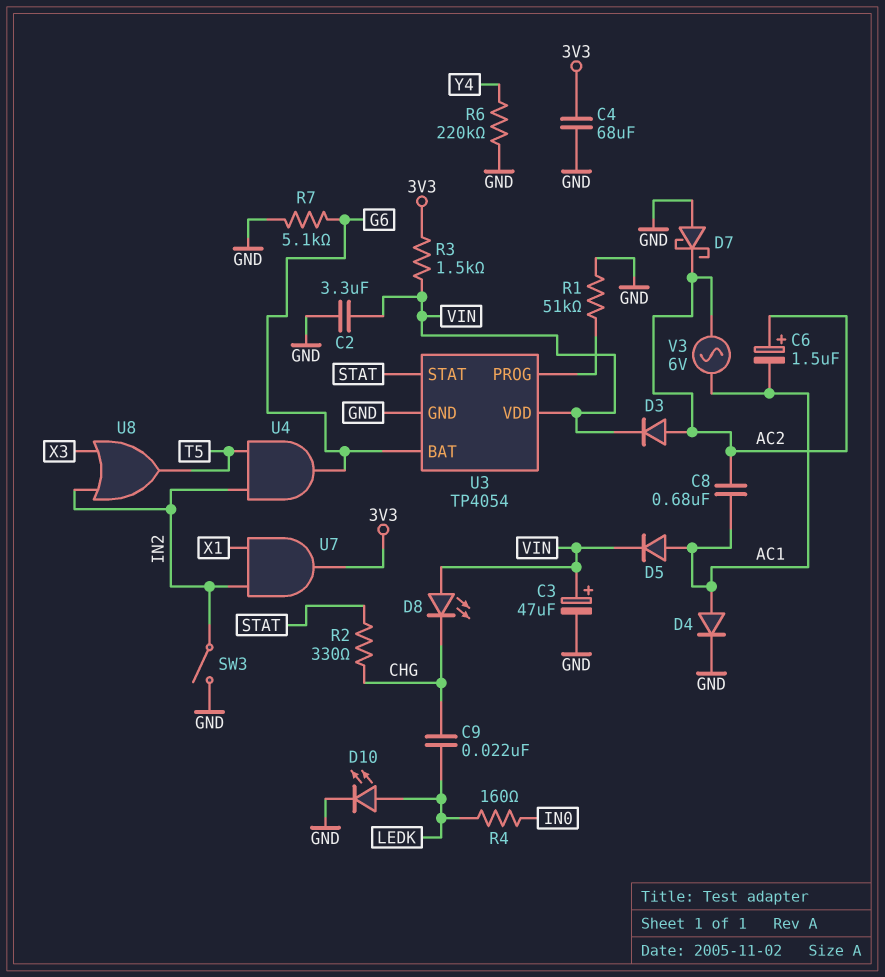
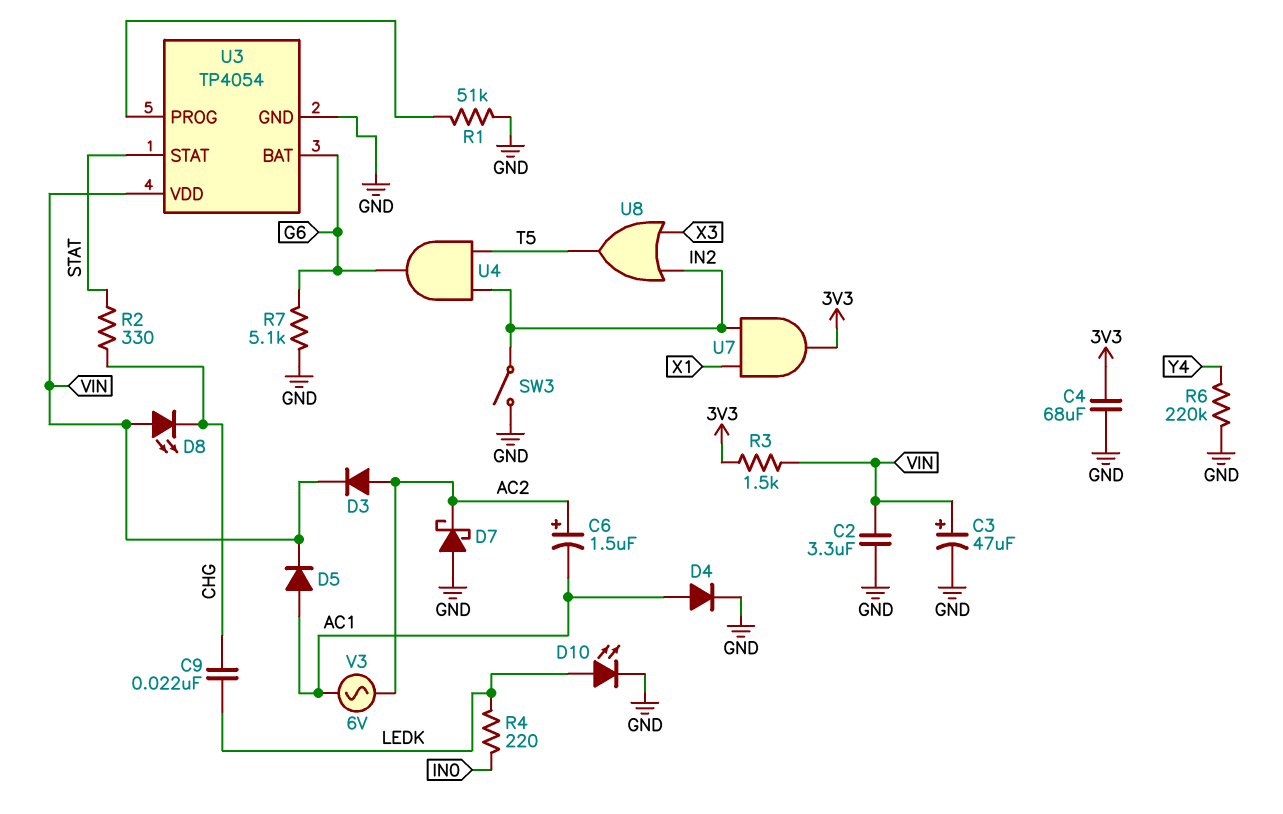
C8: 680nF (AC1, AC2) -> none
R4: 160 (IN0, LEDK) -> 220 (IN0, LEDK)

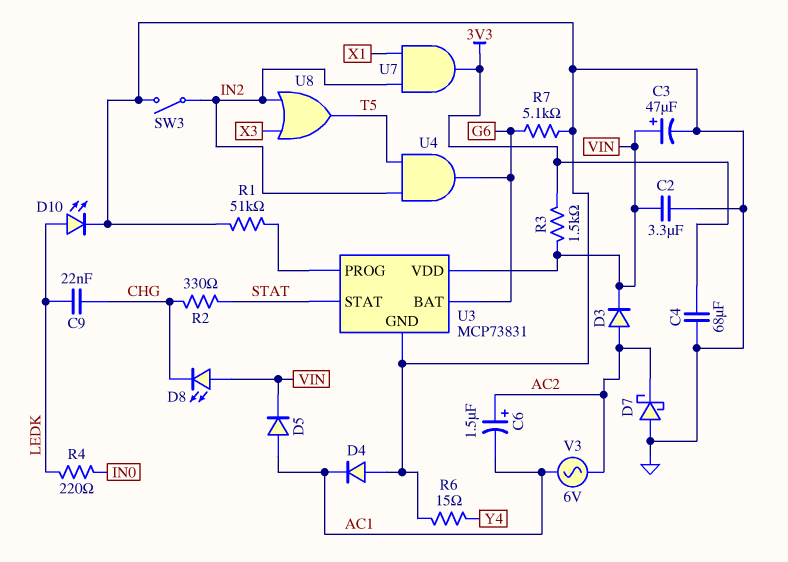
D4: diode (A AC1, K GND) -> diode (A GND, K AC1)
R6: 220k (GND, Y4) -> 15 (GND, Y4)
U3: TP4054 -> MCP73831

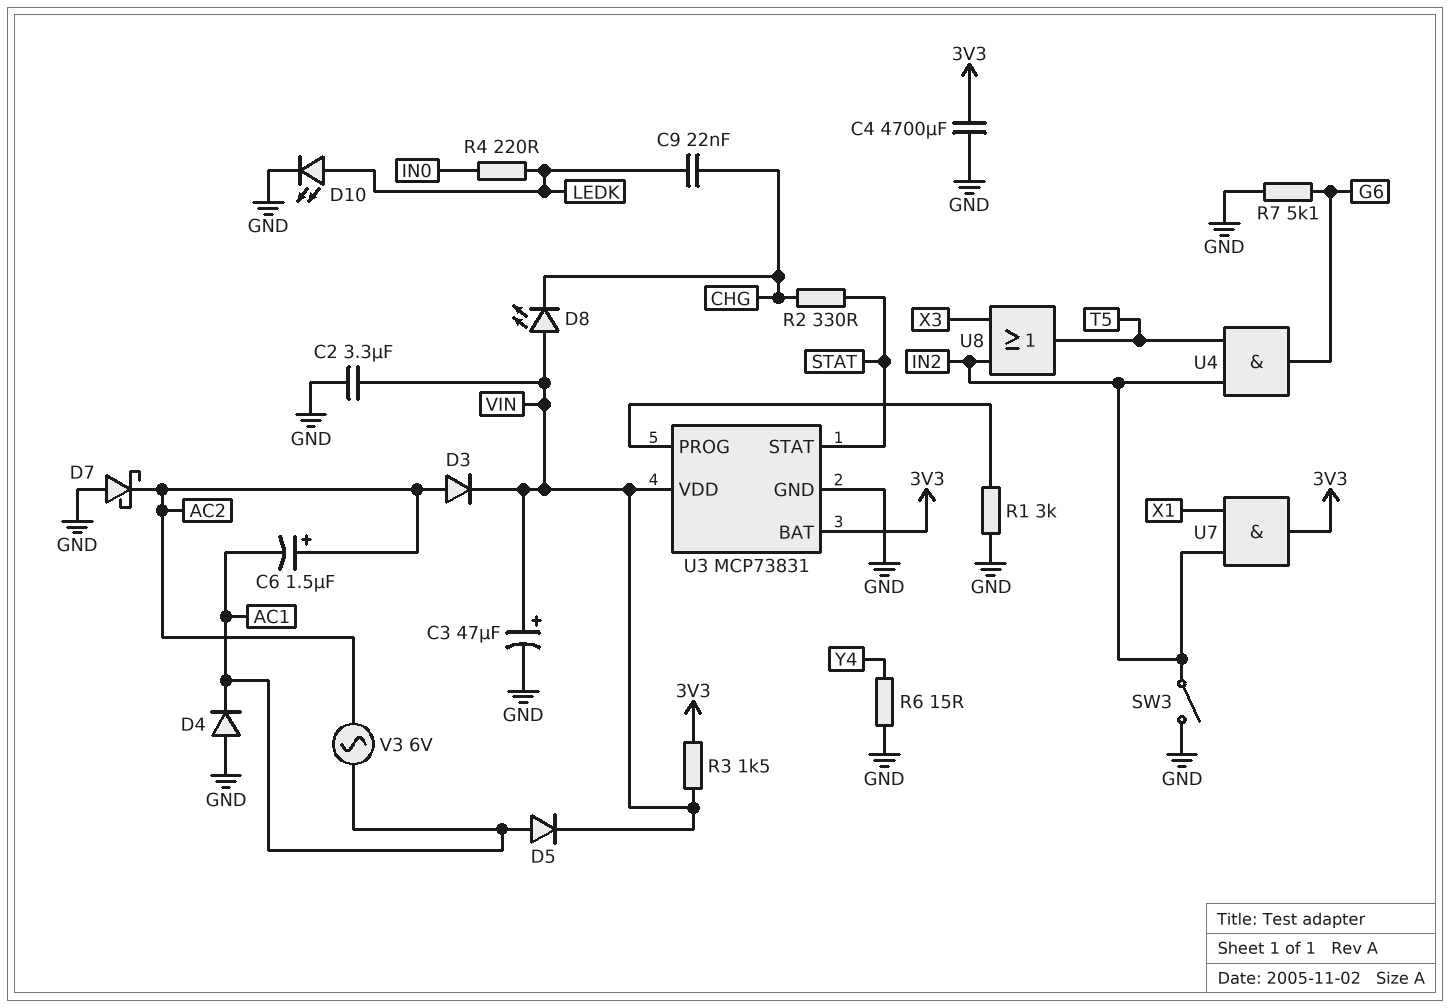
C4: 68uF (3V3, GND) -> 4700uF (3V3, GND)
R1: 51k (GND, U3/PROG) -> 3k (GND, U3/PROG)
U3 pin BAT: G6 -> 3V3

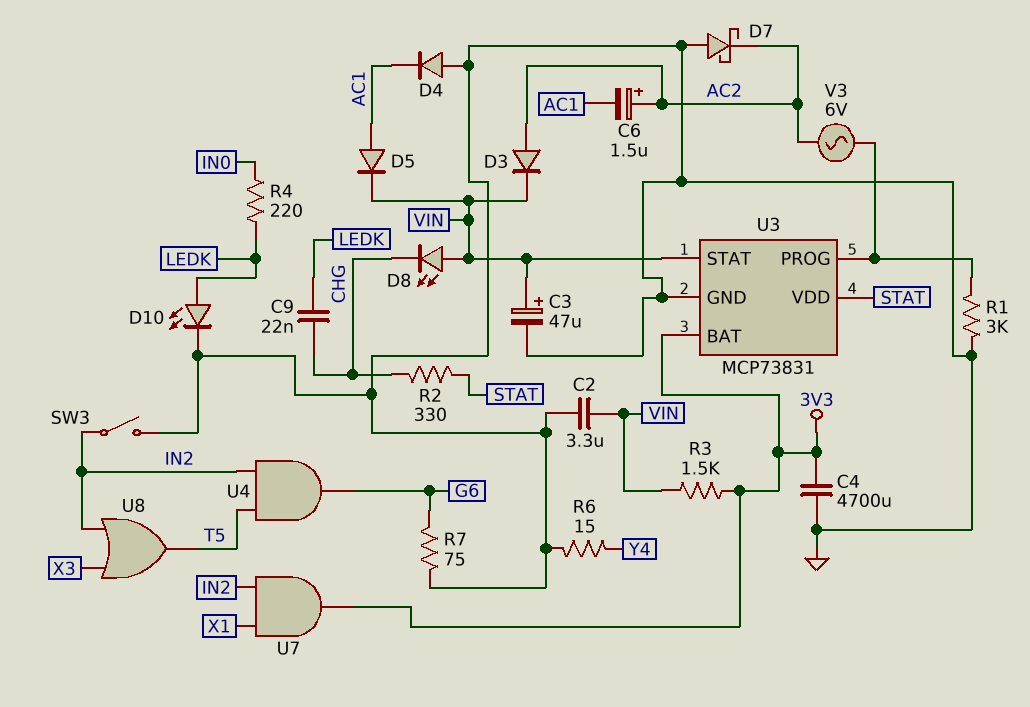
R7: 5.1k (G6, GND) -> 75 (G6, GND)
U3 pin STAT: STAT -> VIN
U3 pin VDD: VIN -> STAT
V3: AC 6V (AC1, AC2) -> AC 6V (AC2, U3/PROG)

